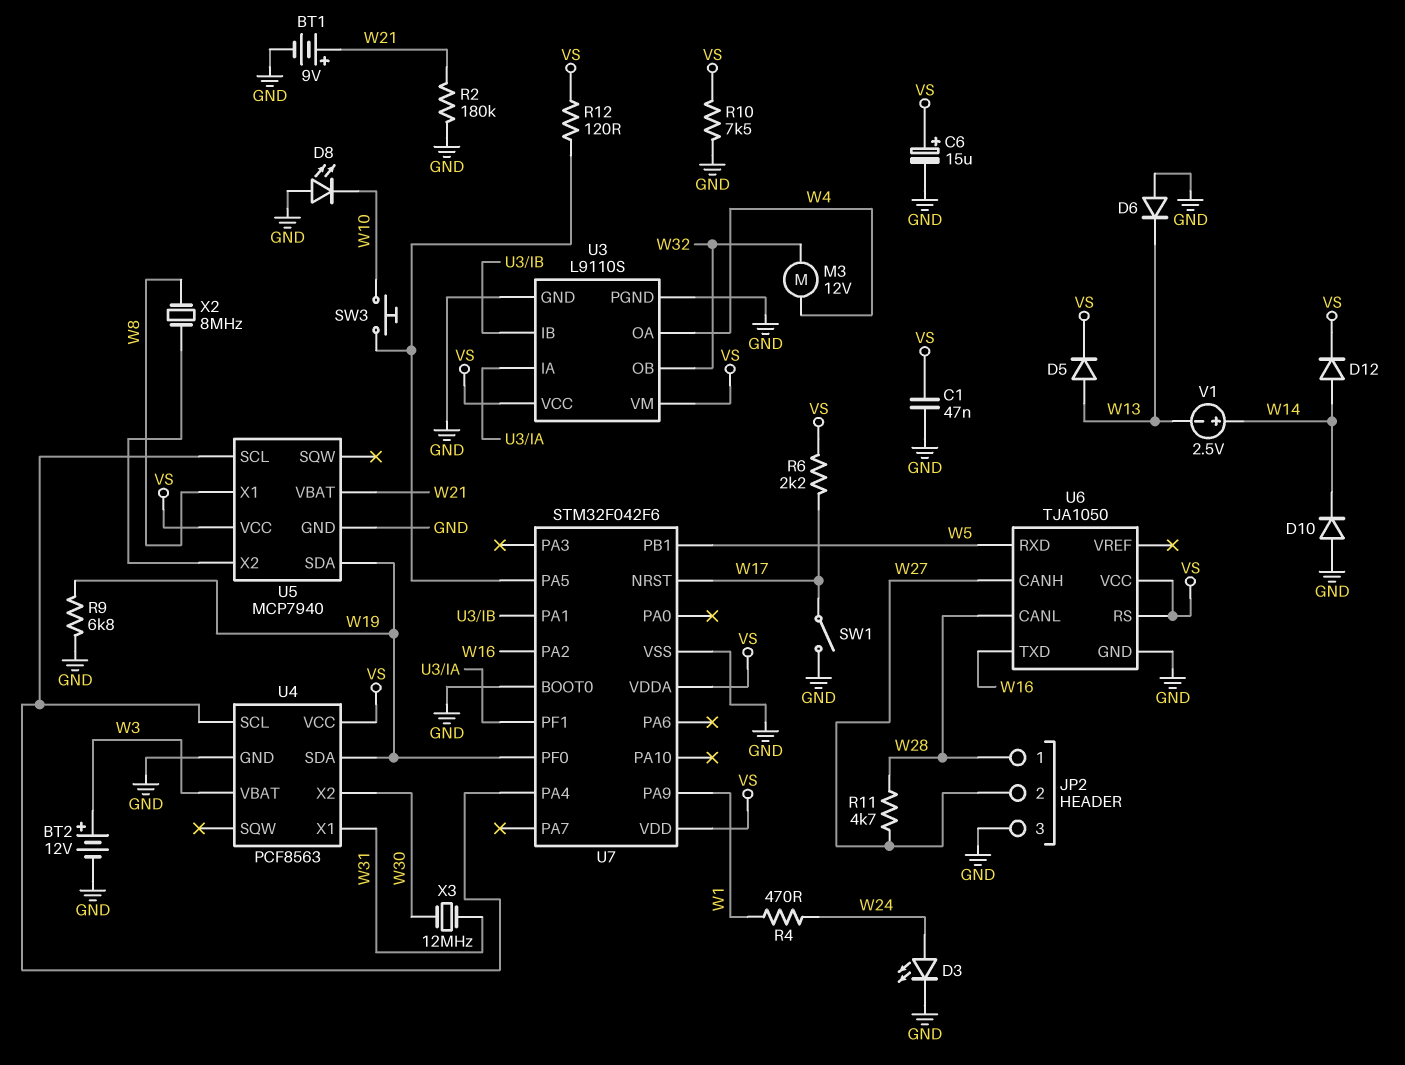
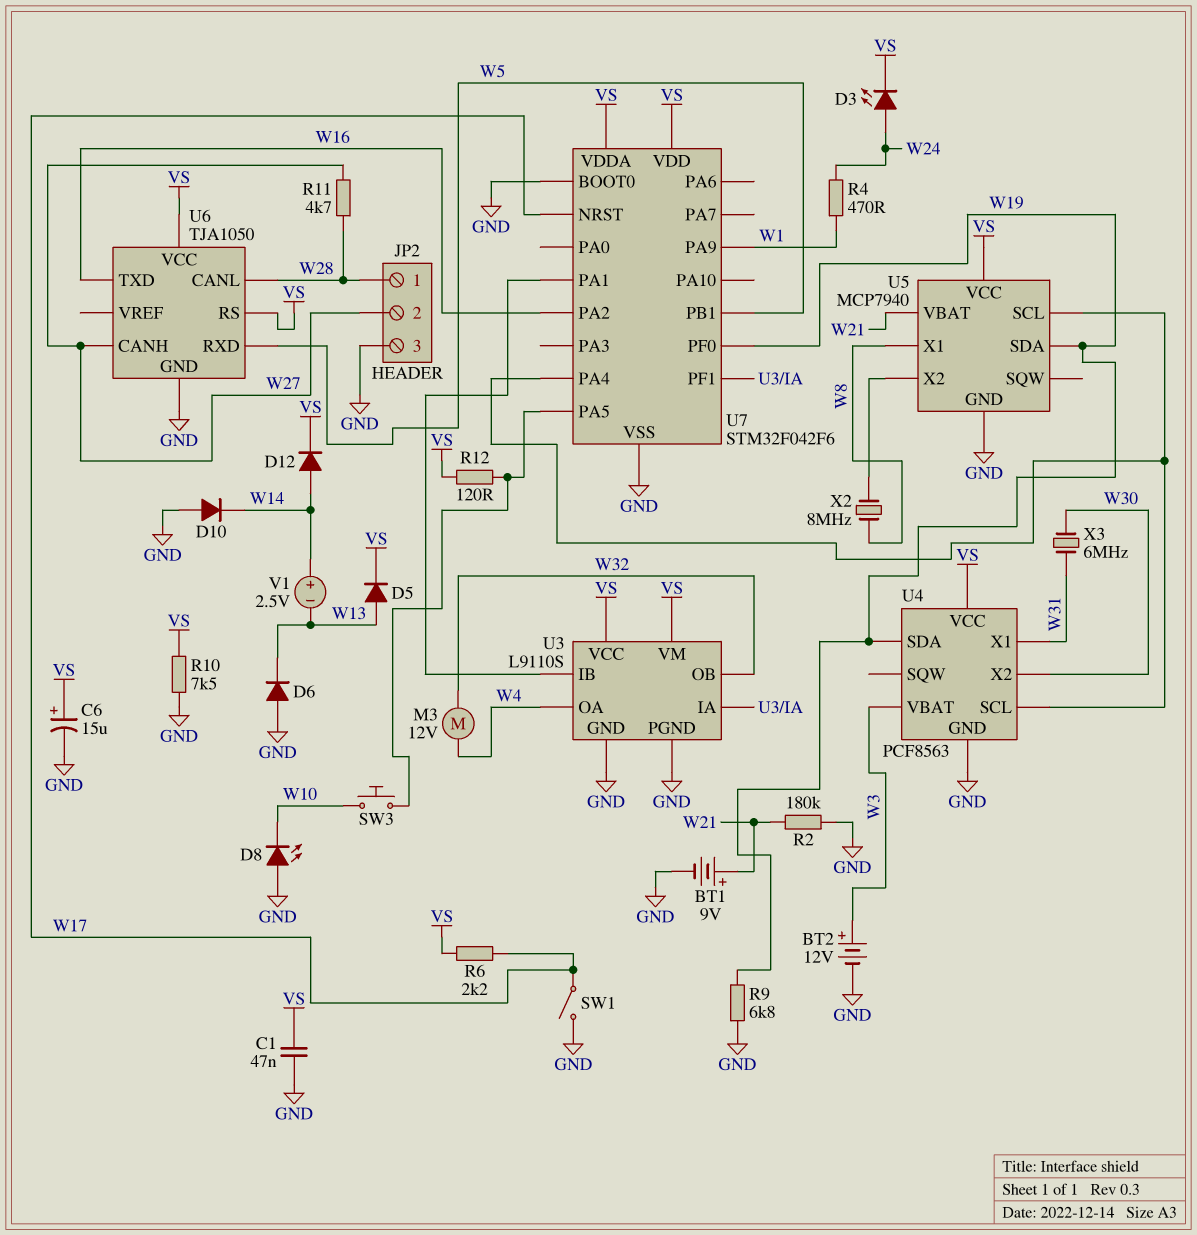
D3: LED (A W24, K GND) -> LED (A W24, K VS)
X3: 12MHz (W30, W31) -> 6MHz (W30, W31)

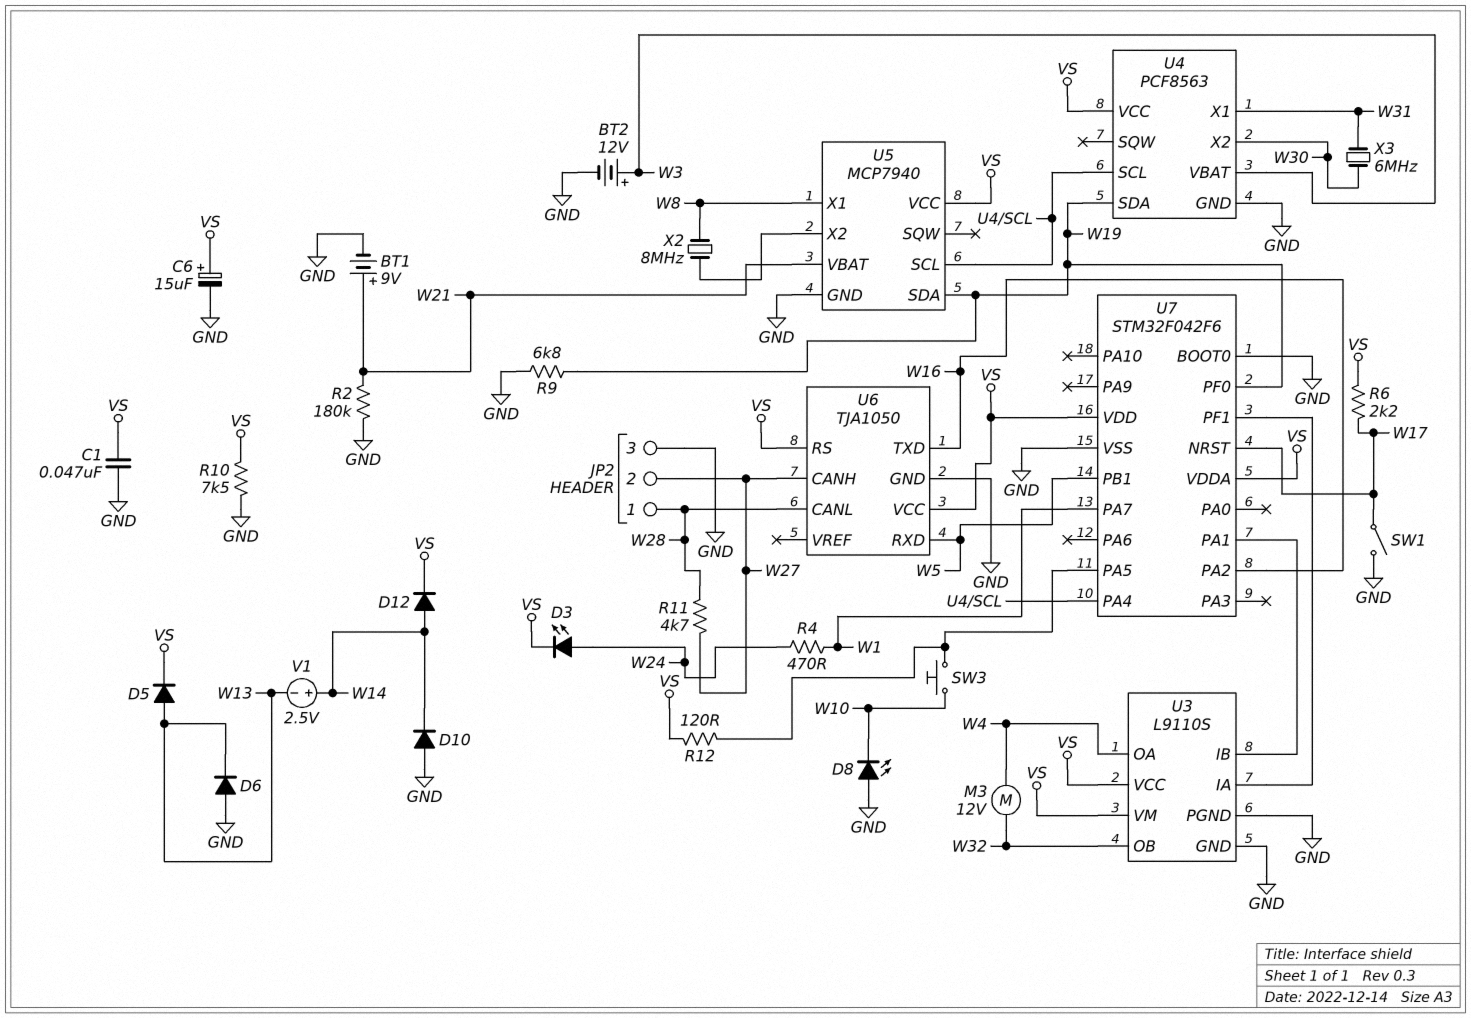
U7 pin PA7: none -> W1
U7 pin PA9: W1 -> none

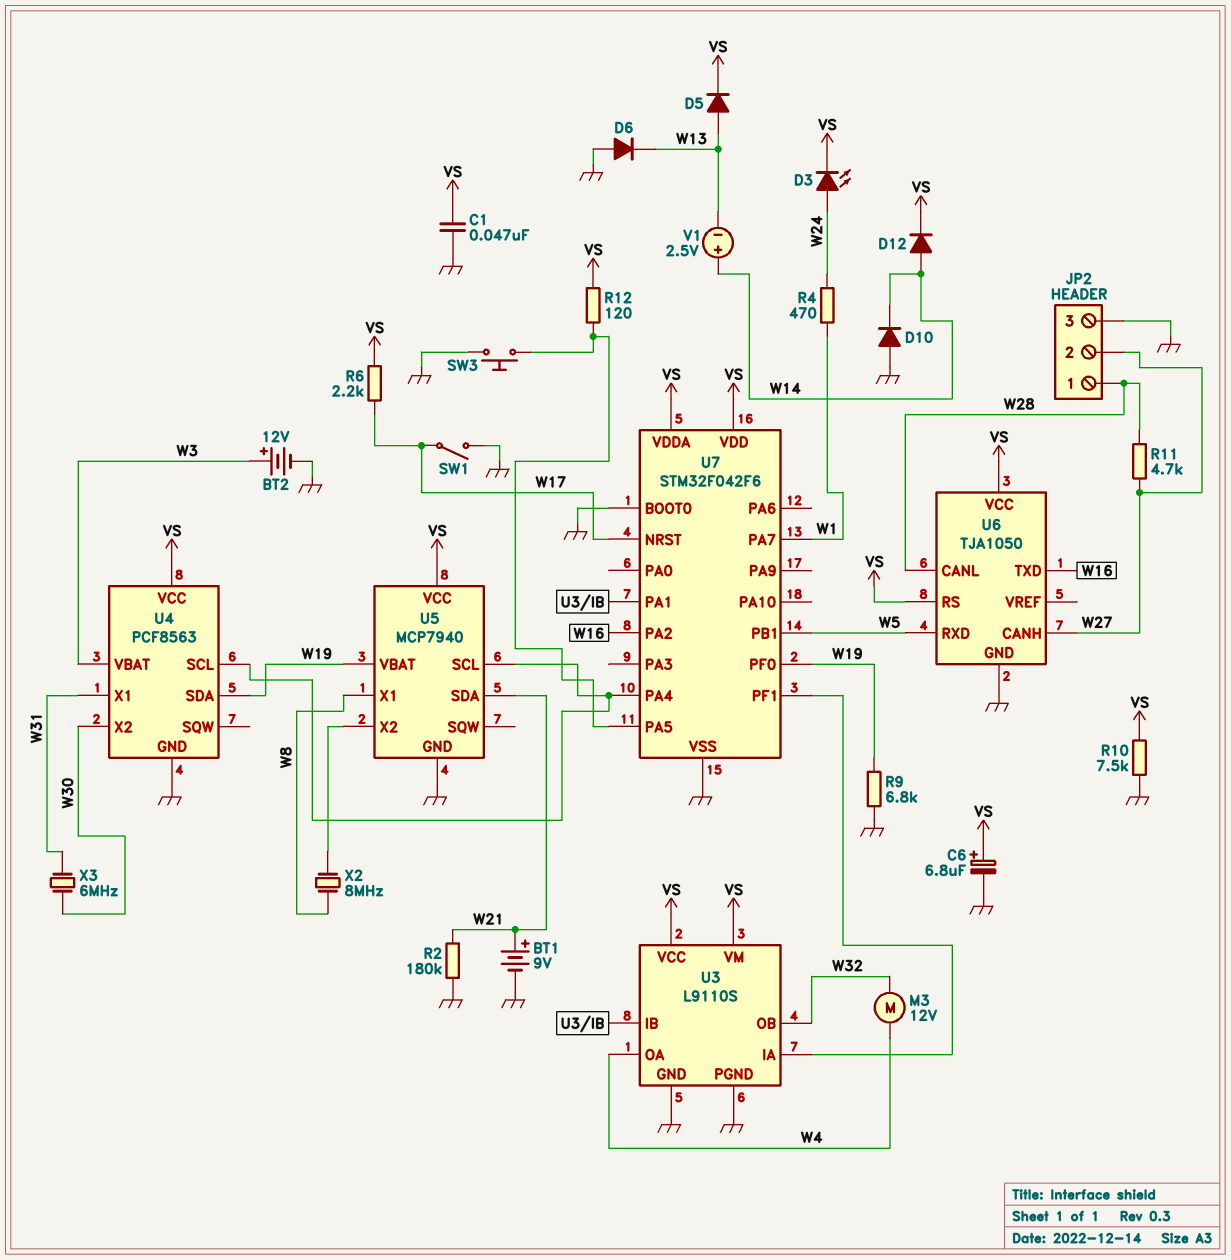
C6: 15uF (plus VS, minus GND) -> 6.8uF (plus VS, minus GND)
D8: LED (A GND, K W10) -> none
SW3: button (U7/PA5, W10) -> button (GND, U7/PA5)
U5 pin SDA: W19 -> W21
U5 pin VBAT: W21 -> W19

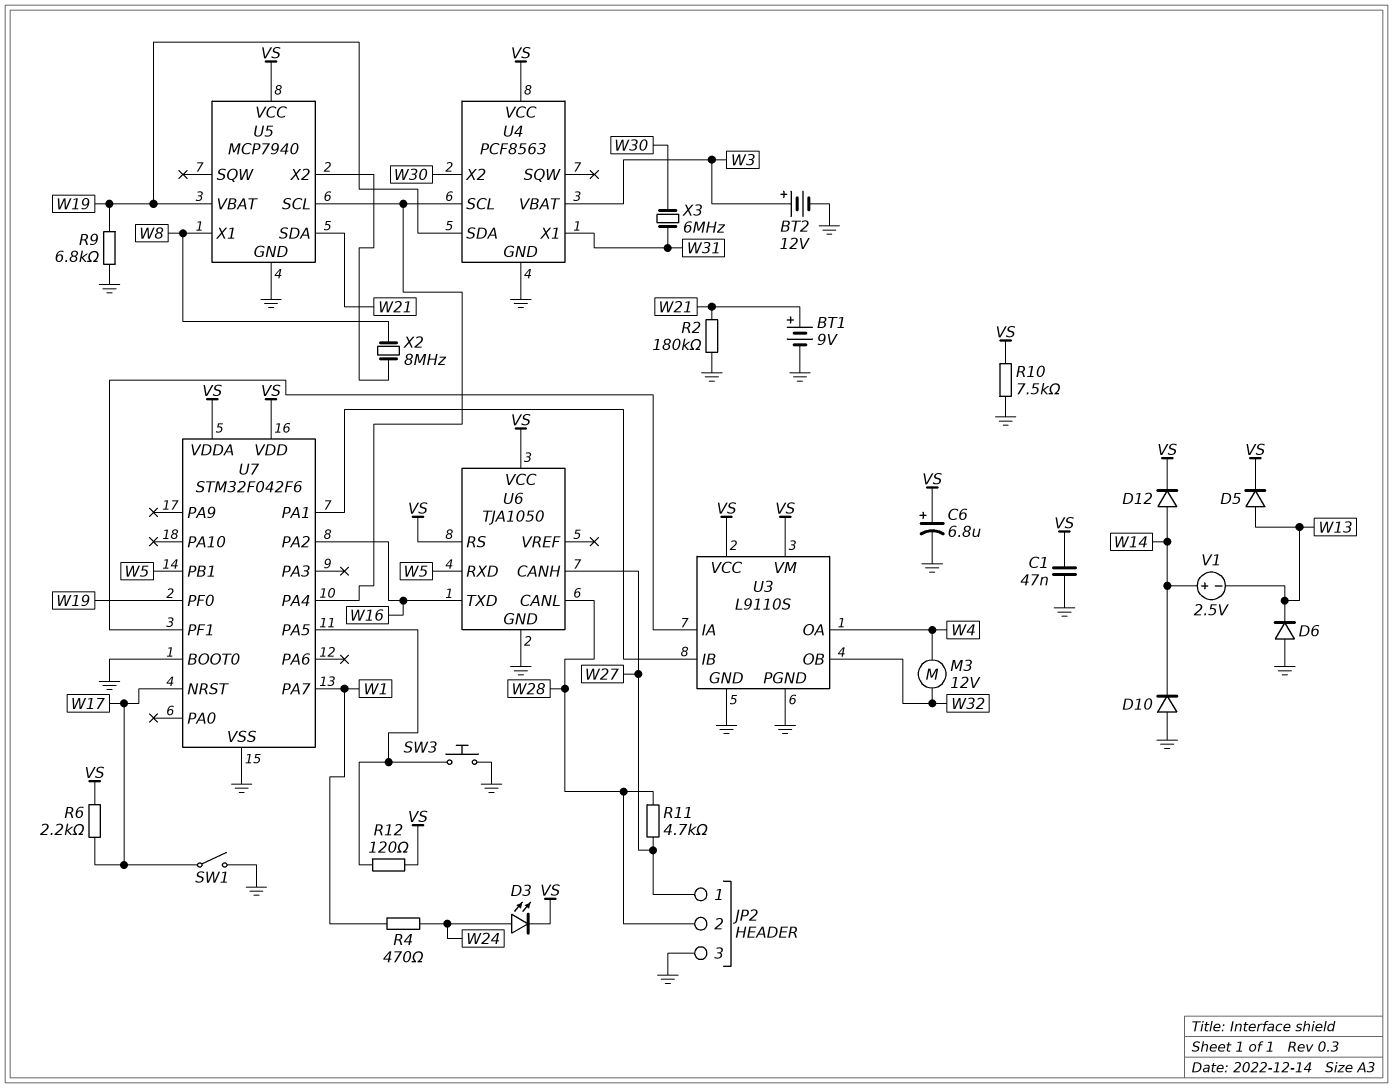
JP2 pin 1: W28 -> W27
JP2 pin 2: W27 -> W28

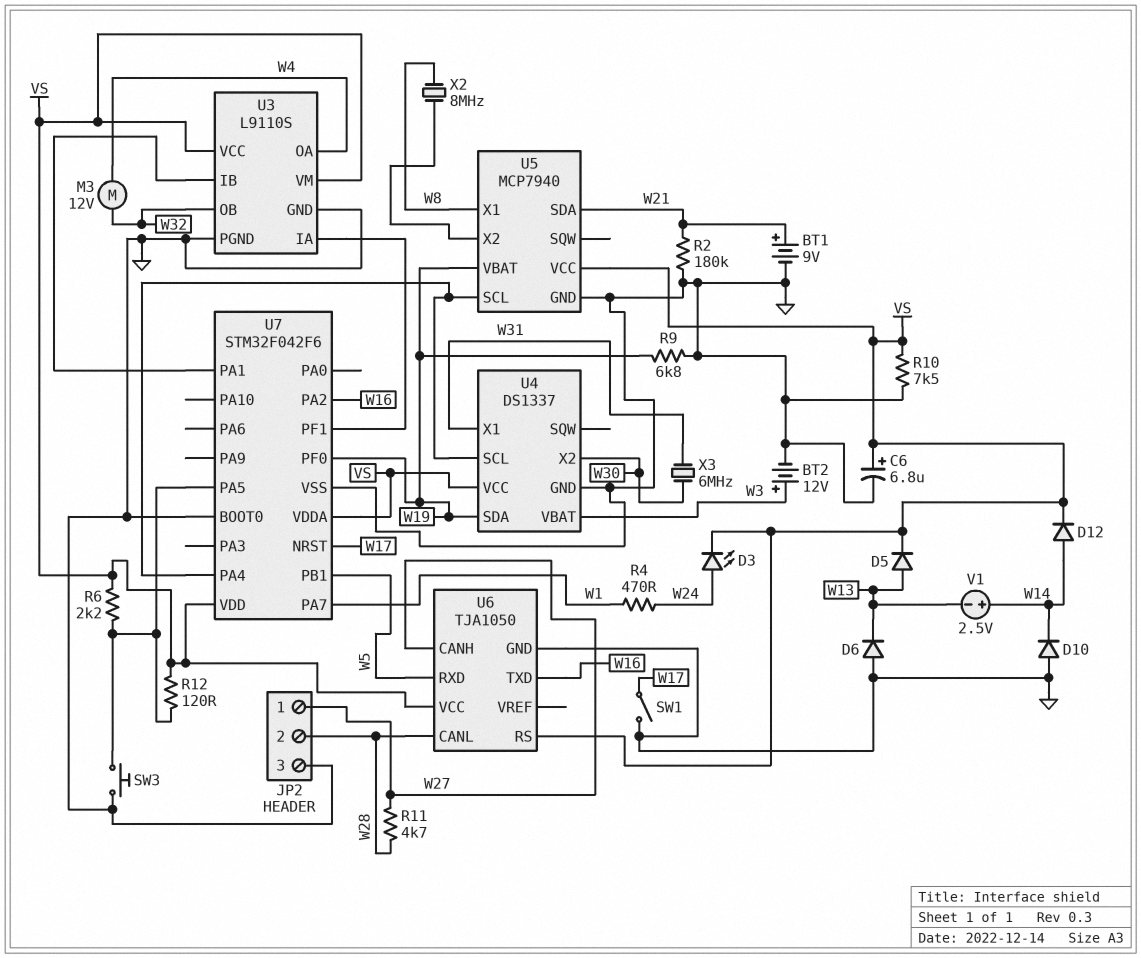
C1: 47nF (GND, VS) -> none
R6: 2.2k (VS, W17) -> 2.2k (U7/PA5, VS)
U4: PCF8563 -> DS1337

